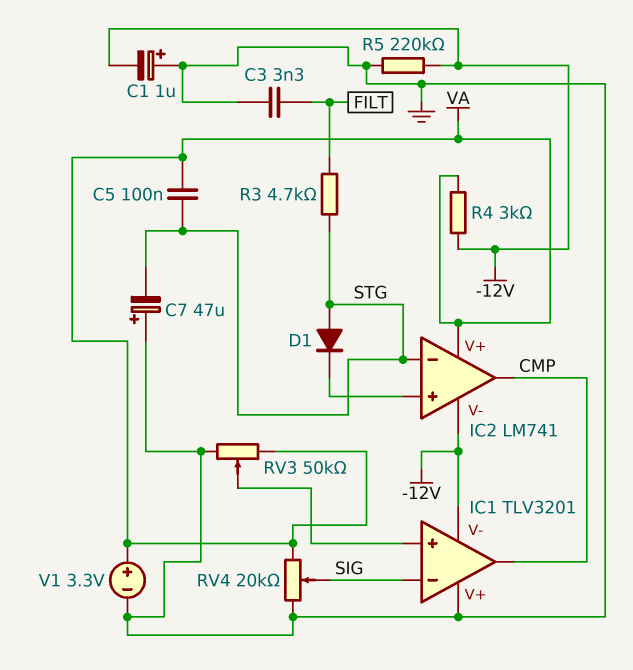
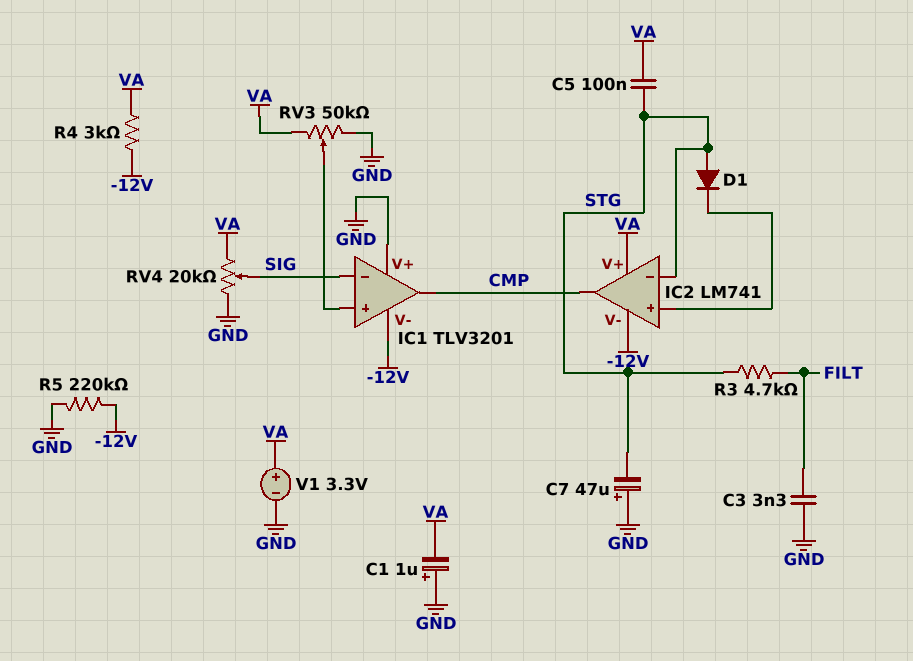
C1: 1uF (plus GND, minus -12V) -> 1uF (plus GND, minus VA)

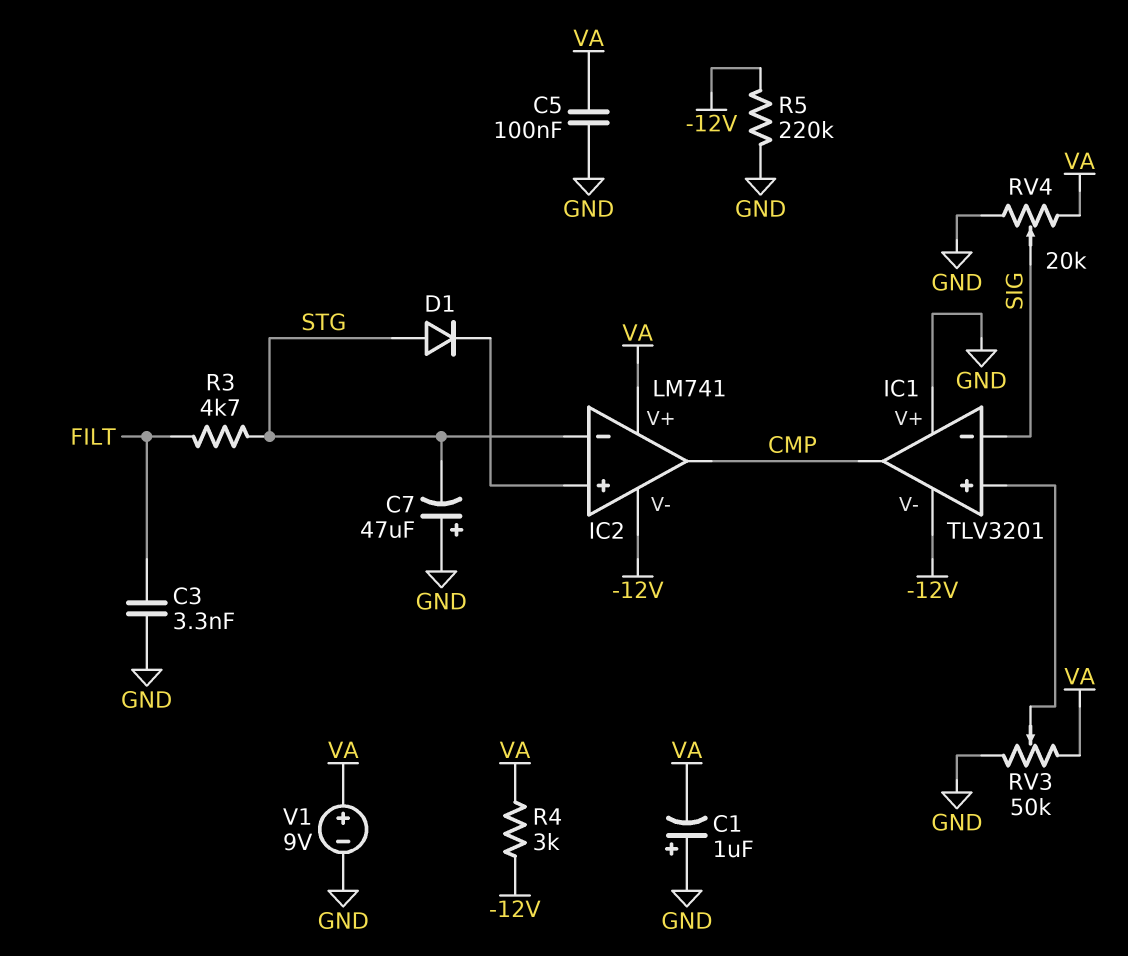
C5: 100nF (STG, VA) -> 100nF (GND, VA)
V1: 3.3V (plus VA, minus GND) -> 9V (plus VA, minus GND)

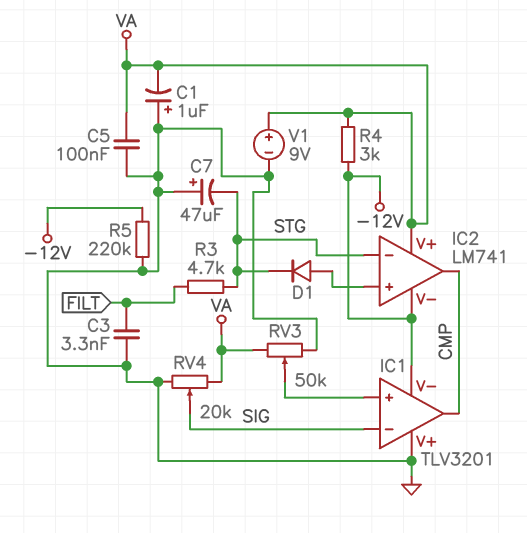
D1: diode (A STG, K IC2/in+) -> diode (A IC2/in+, K STG)

